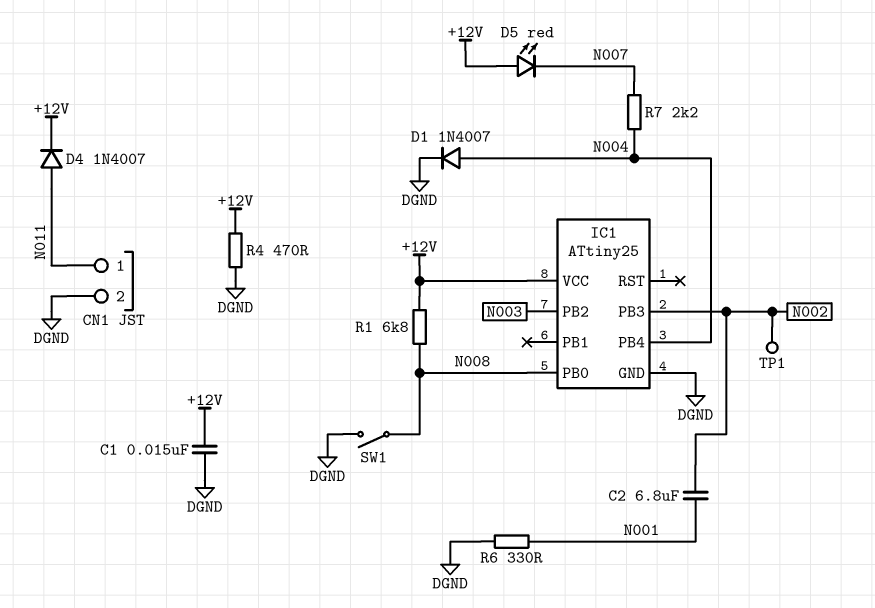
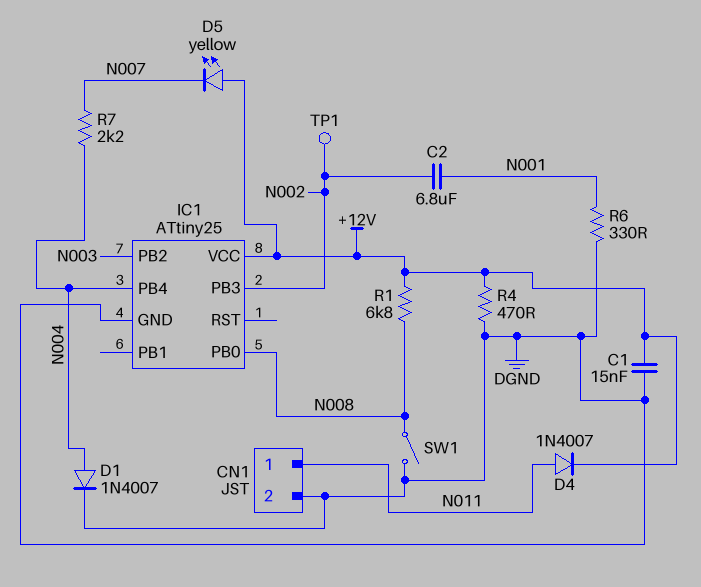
D5: LED red (A +12V, K N007) -> LED yellow (A +12V, K N007)

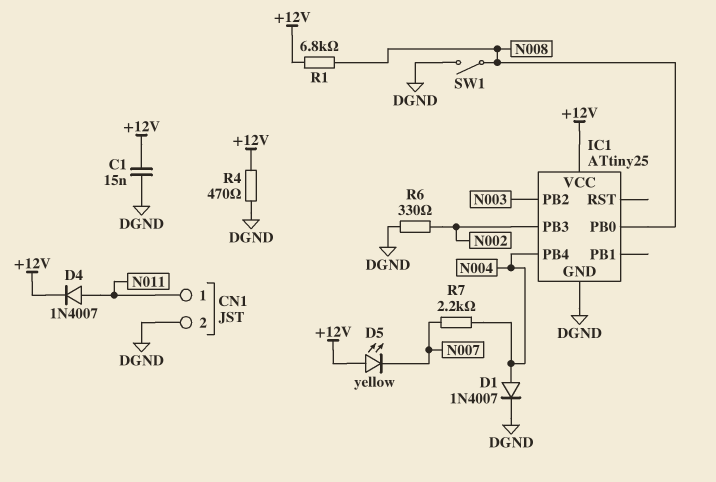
C2: 6.8uF (N001, N002) -> none
R6: 330 (DGND, N001) -> 330 (DGND, N002)
TP1: test point (N002) -> none

